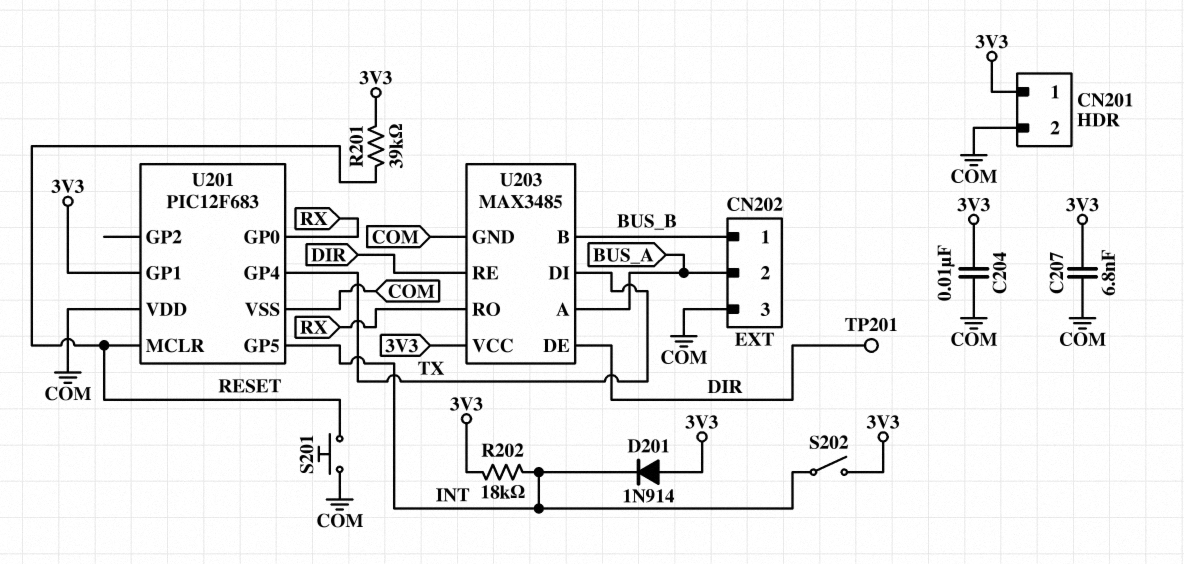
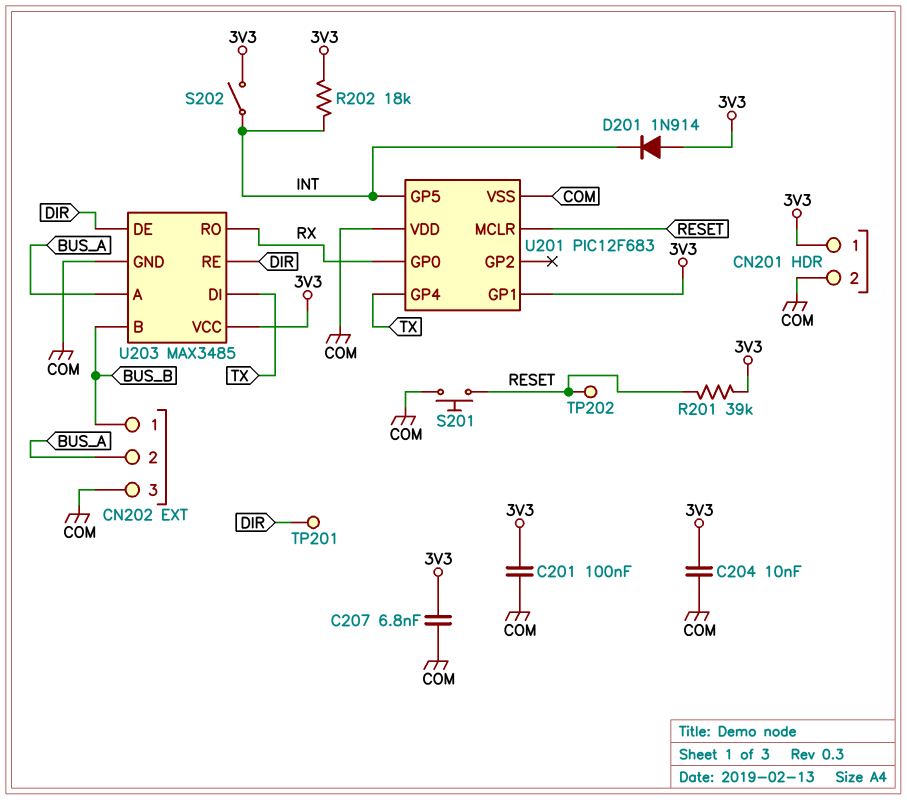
C201: none -> 100nF (3V3, COM)
TP202: none -> test point (RESET)

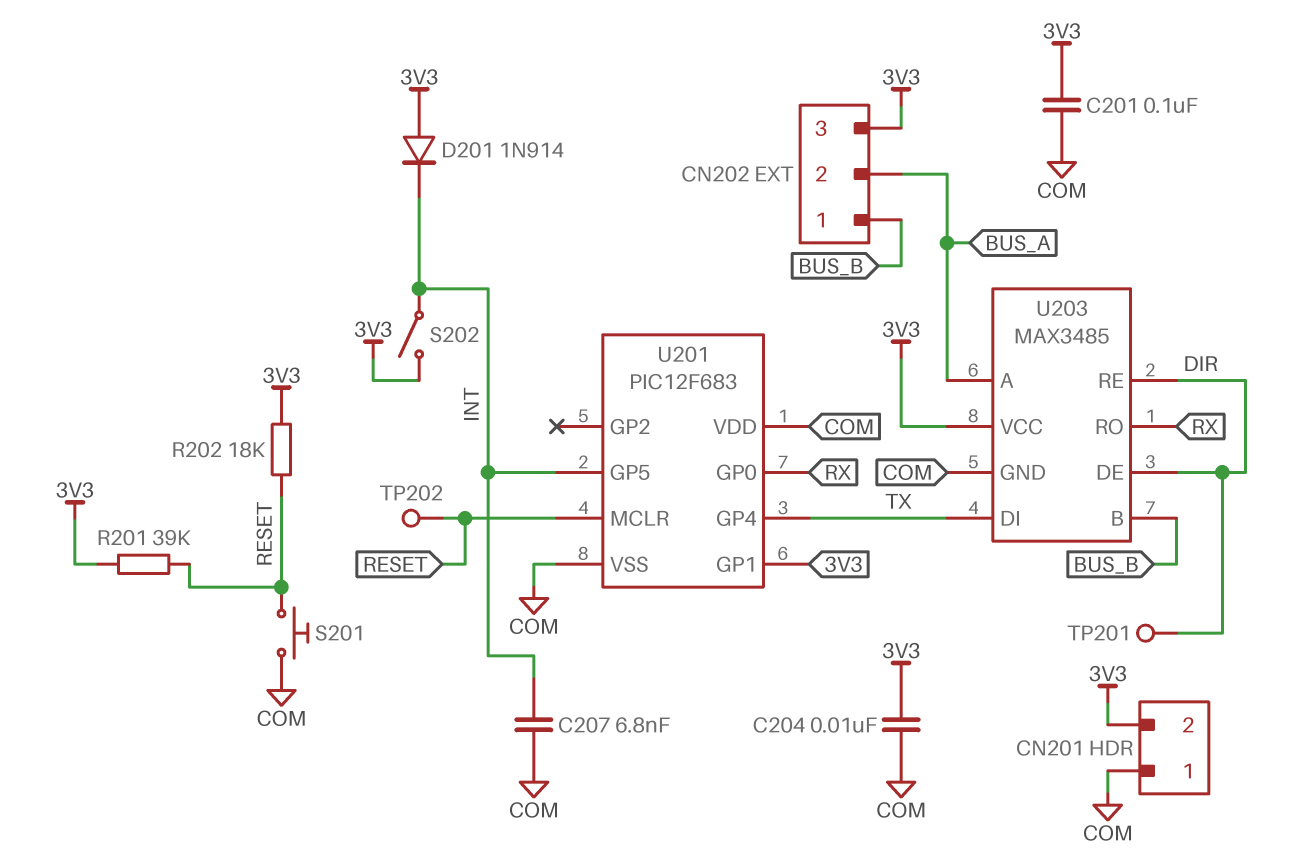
C207: 6.8nF (3V3, COM) -> 6.8nF (COM, INT)
CN201 pin 1: 3V3 -> COM
CN201 pin 2: COM -> 3V3
CN202 pin 3: COM -> 3V3
R202: 18k (3V3, INT) -> 18k (3V3, RESET)

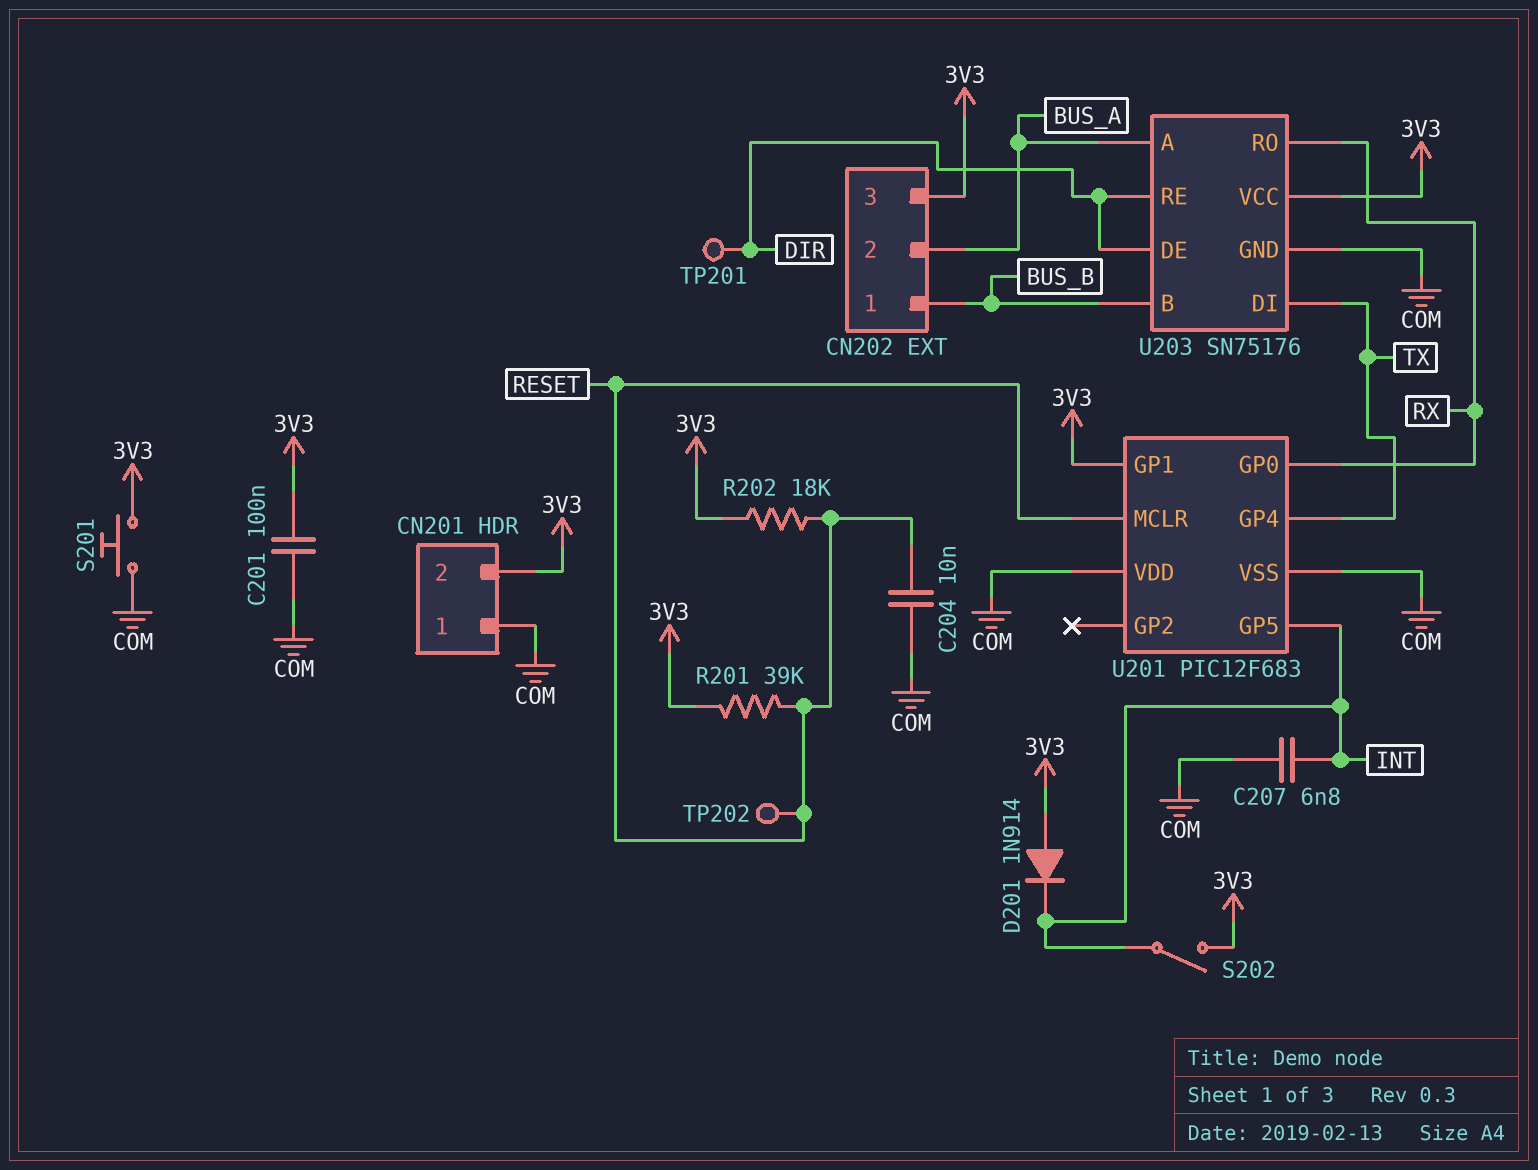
C204: 10nF (3V3, COM) -> 10nF (COM, RESET)
S201: button (COM, RESET) -> button (3V3, COM)
U203: MAX3485 -> SN75176

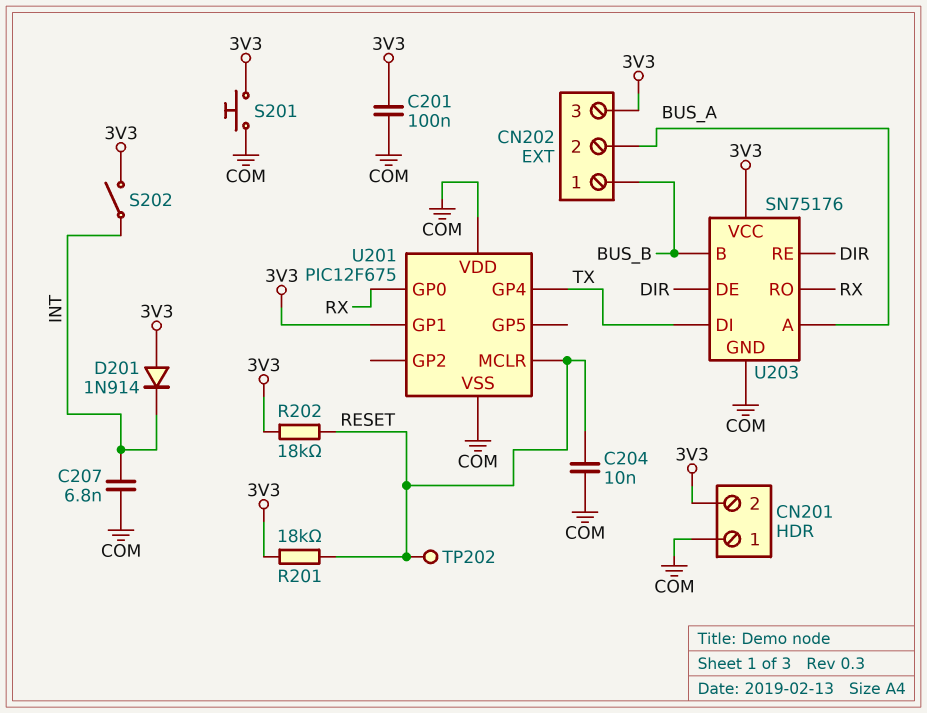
R201: 39k (3V3, RESET) -> 18k (3V3, RESET)
TP201: test point (DIR) -> none
U201: PIC12F683 -> PIC12F675
U201 pin GP5: INT -> none

